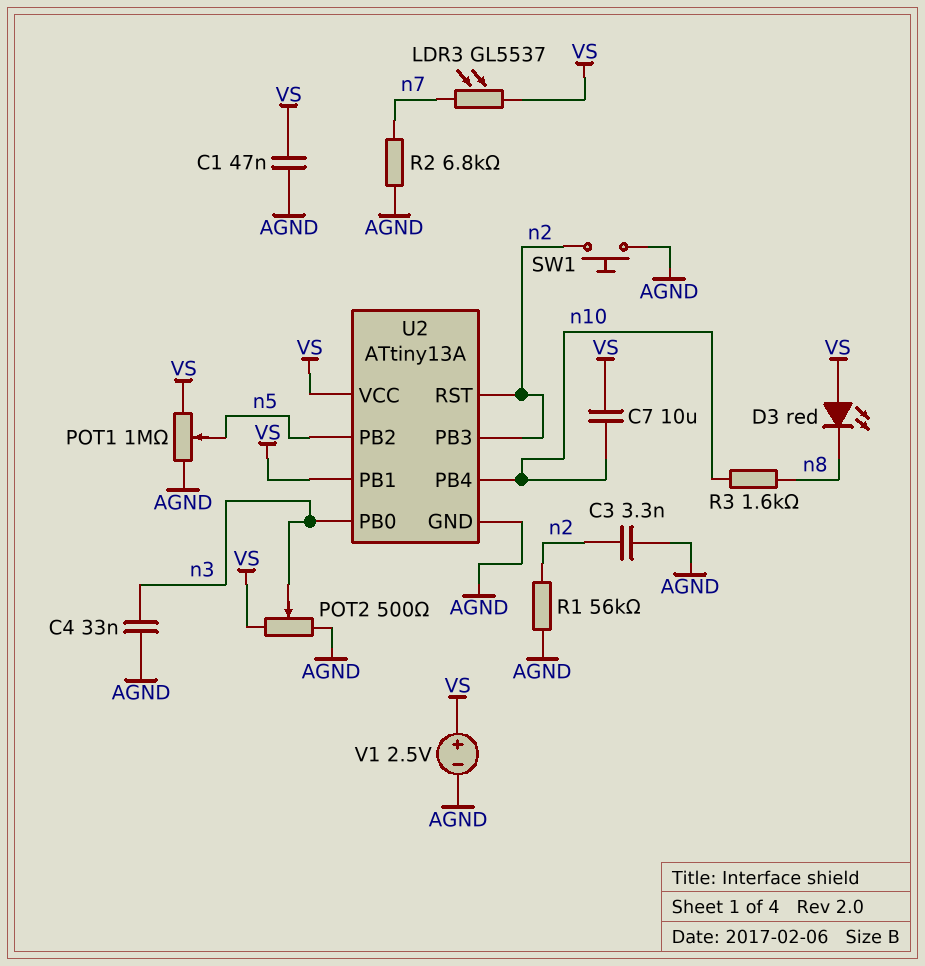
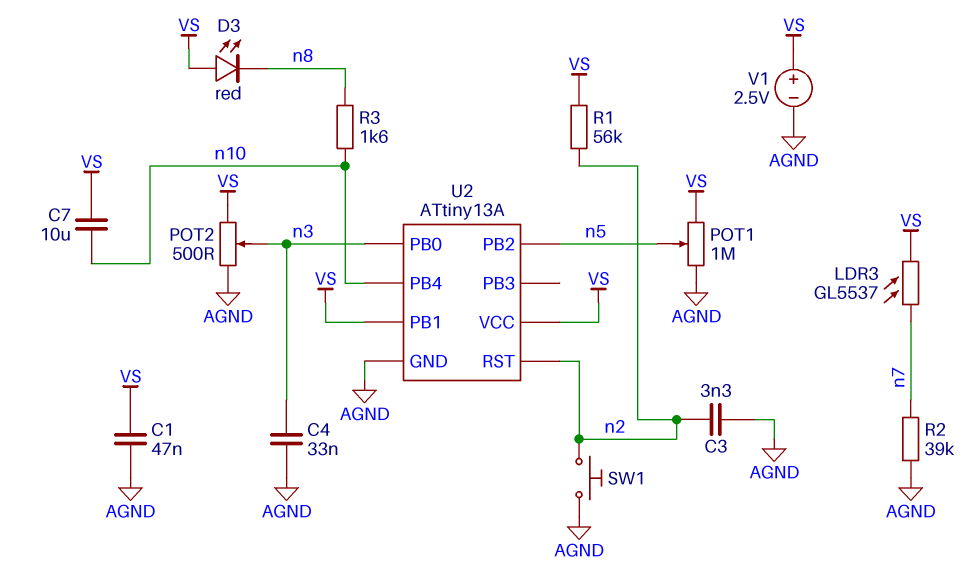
R1: 56k (AGND, n2) -> 56k (VS, n2)
R2: 6.8k (AGND, n7) -> 39k (AGND, n7)
U2 pin PB3: n2 -> none

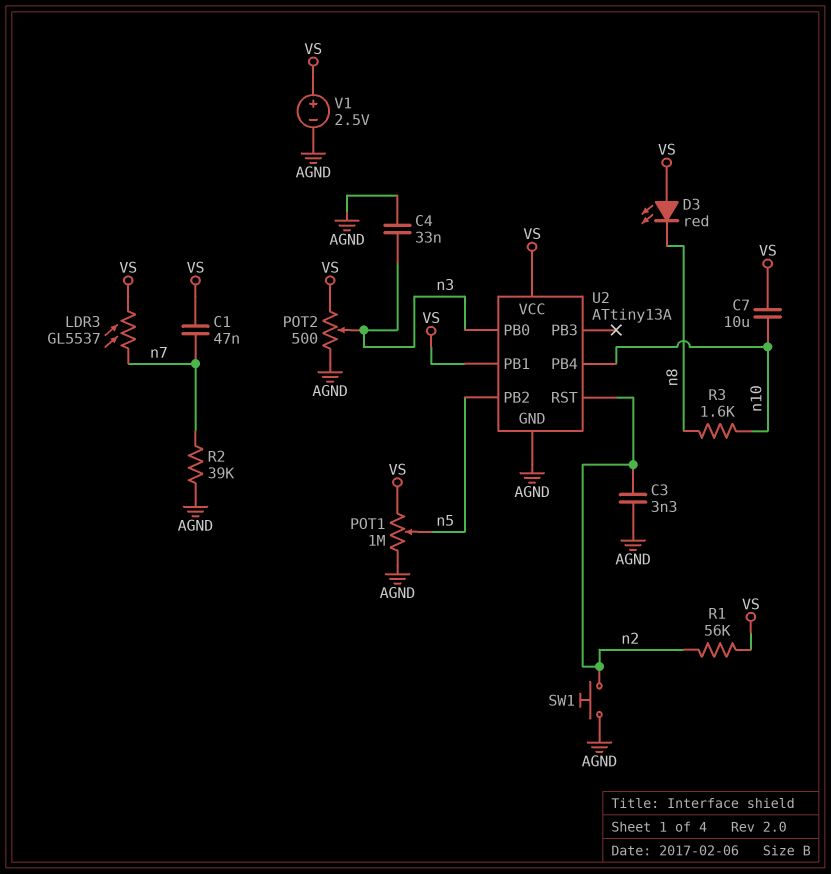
C1: 47nF (AGND, VS) -> 47nF (VS, n7)

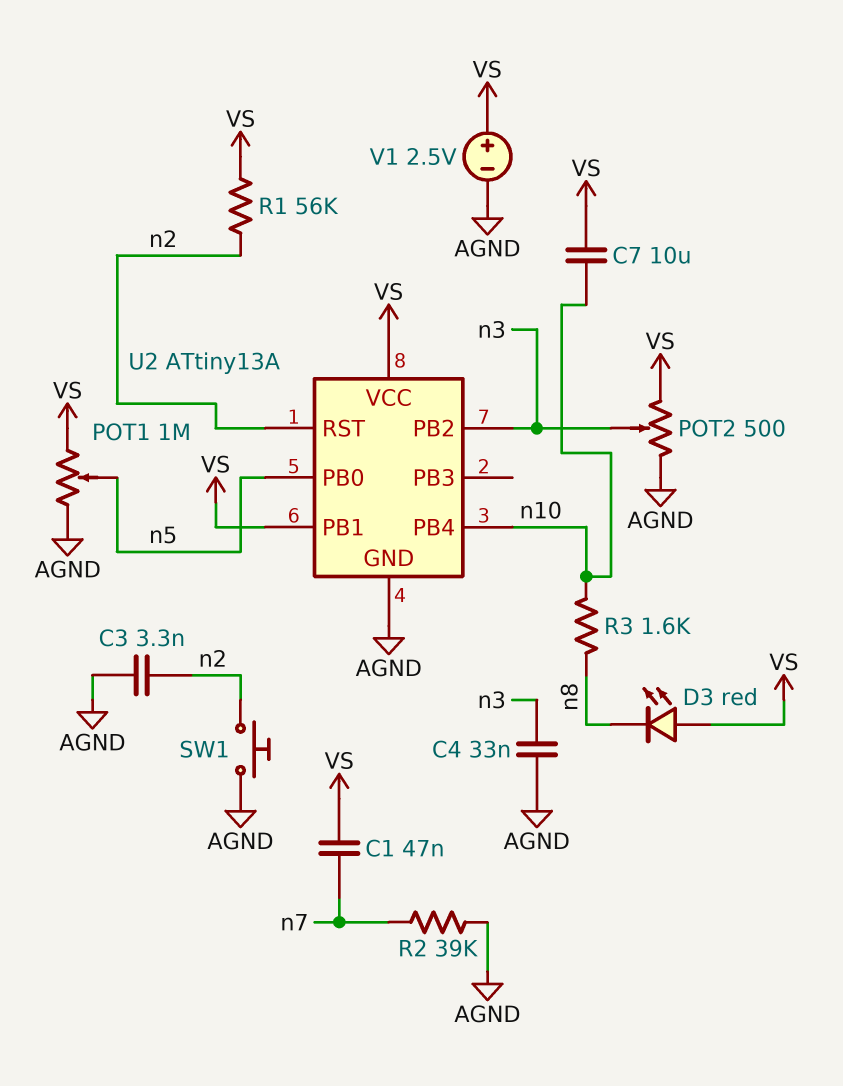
LDR3: GL5537 (VS, n7) -> none
U2 pin PB0: n3 -> n5
U2 pin PB2: n5 -> n3

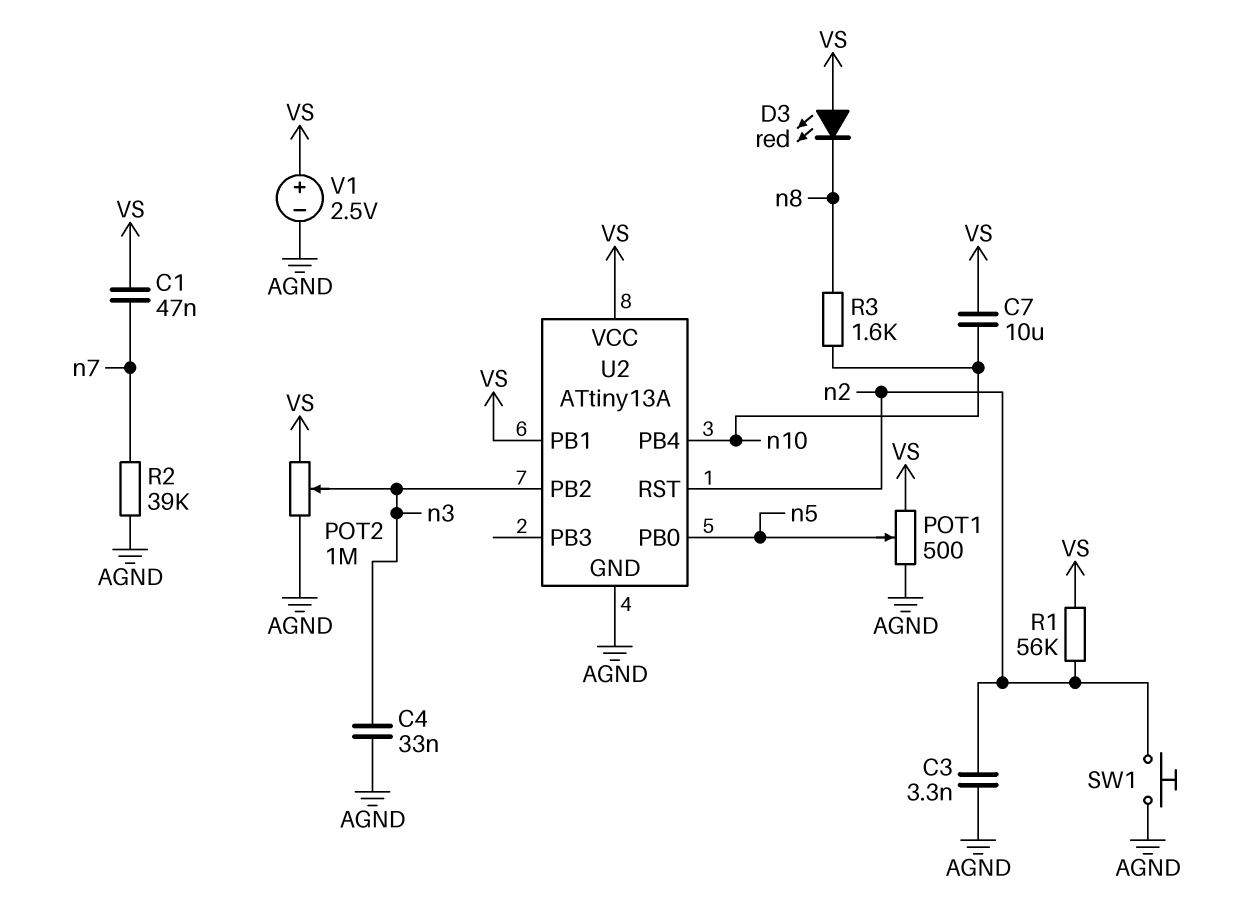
POT1: 1M (AGND, VS, wiper n5) -> 500 (AGND, VS, wiper n5)
POT2: 500 (AGND, VS, wiper n3) -> 1M (AGND, VS, wiper n3)

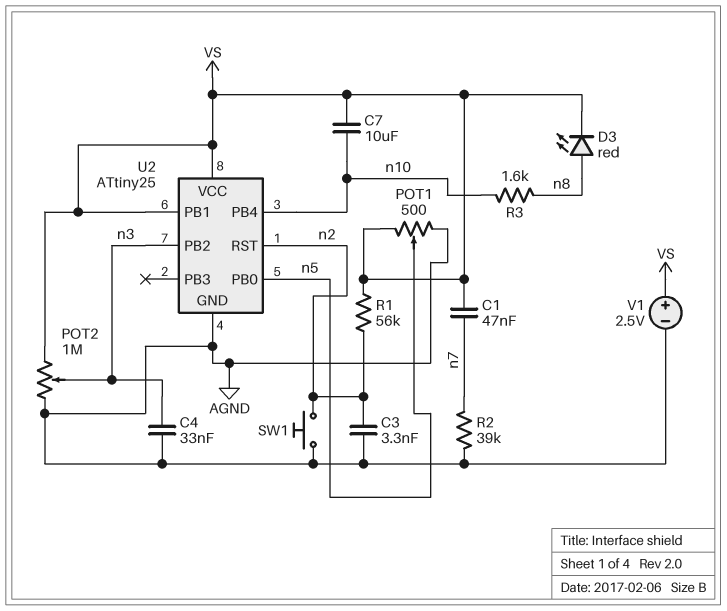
D3: LED red (A VS, K n8) -> LED red (A n8, K VS)
U2: ATtiny13A -> ATtiny25

